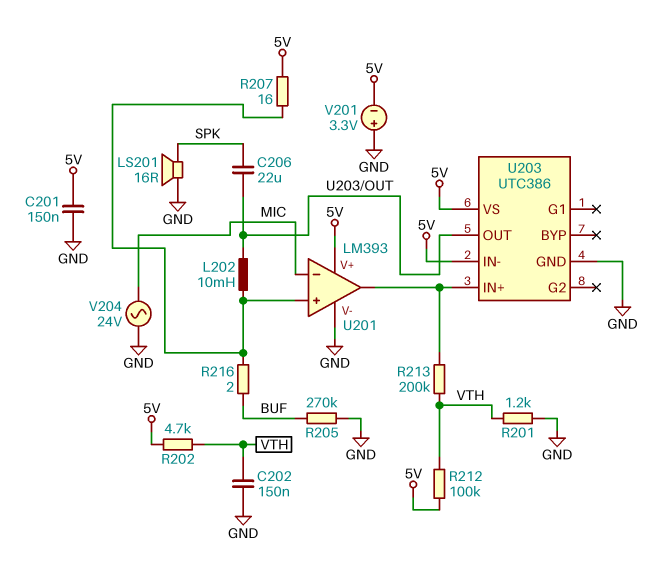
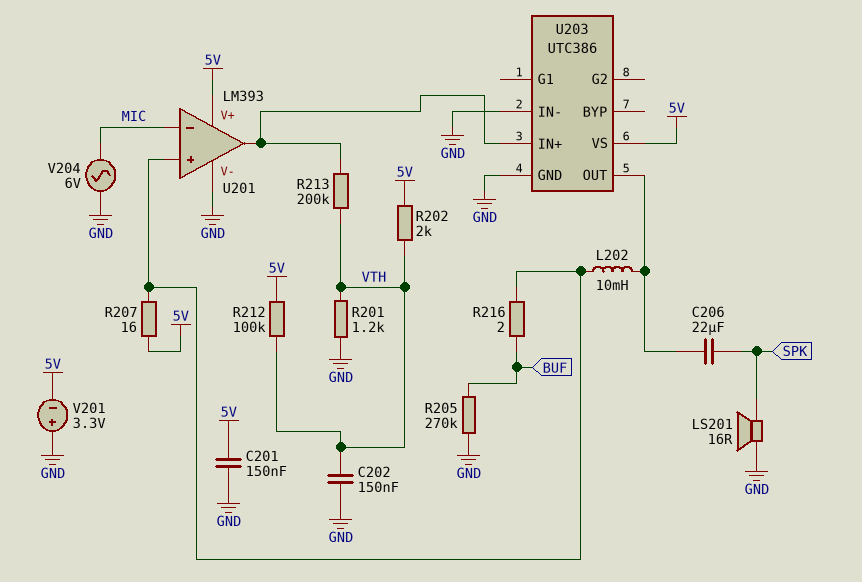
R202: 4.7k (5V, VTH) -> 2k (5V, VTH)
U203 pin IN-: 5V -> GND
V204: AC 24V (GND, MIC) -> AC 6V (GND, MIC)

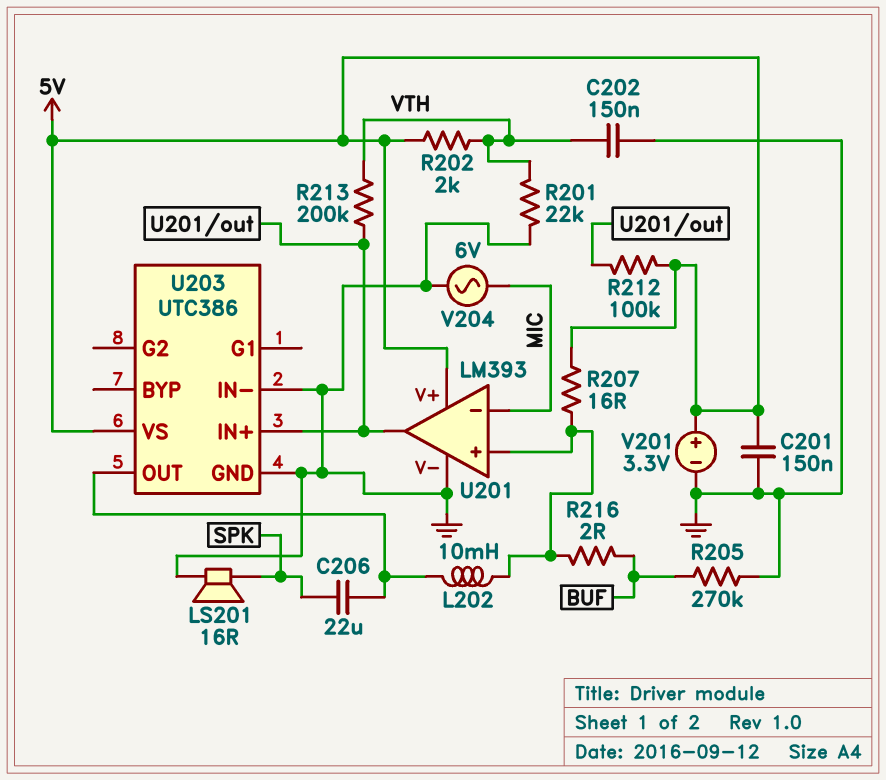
R201: 1.2k (GND, VTH) -> 22k (GND, VTH)
R212: 100k (5V, VTH) -> 100k (5V, U201/out)
V201: 3.3V (plus GND, minus 5V) -> 3.3V (plus 5V, minus GND)

